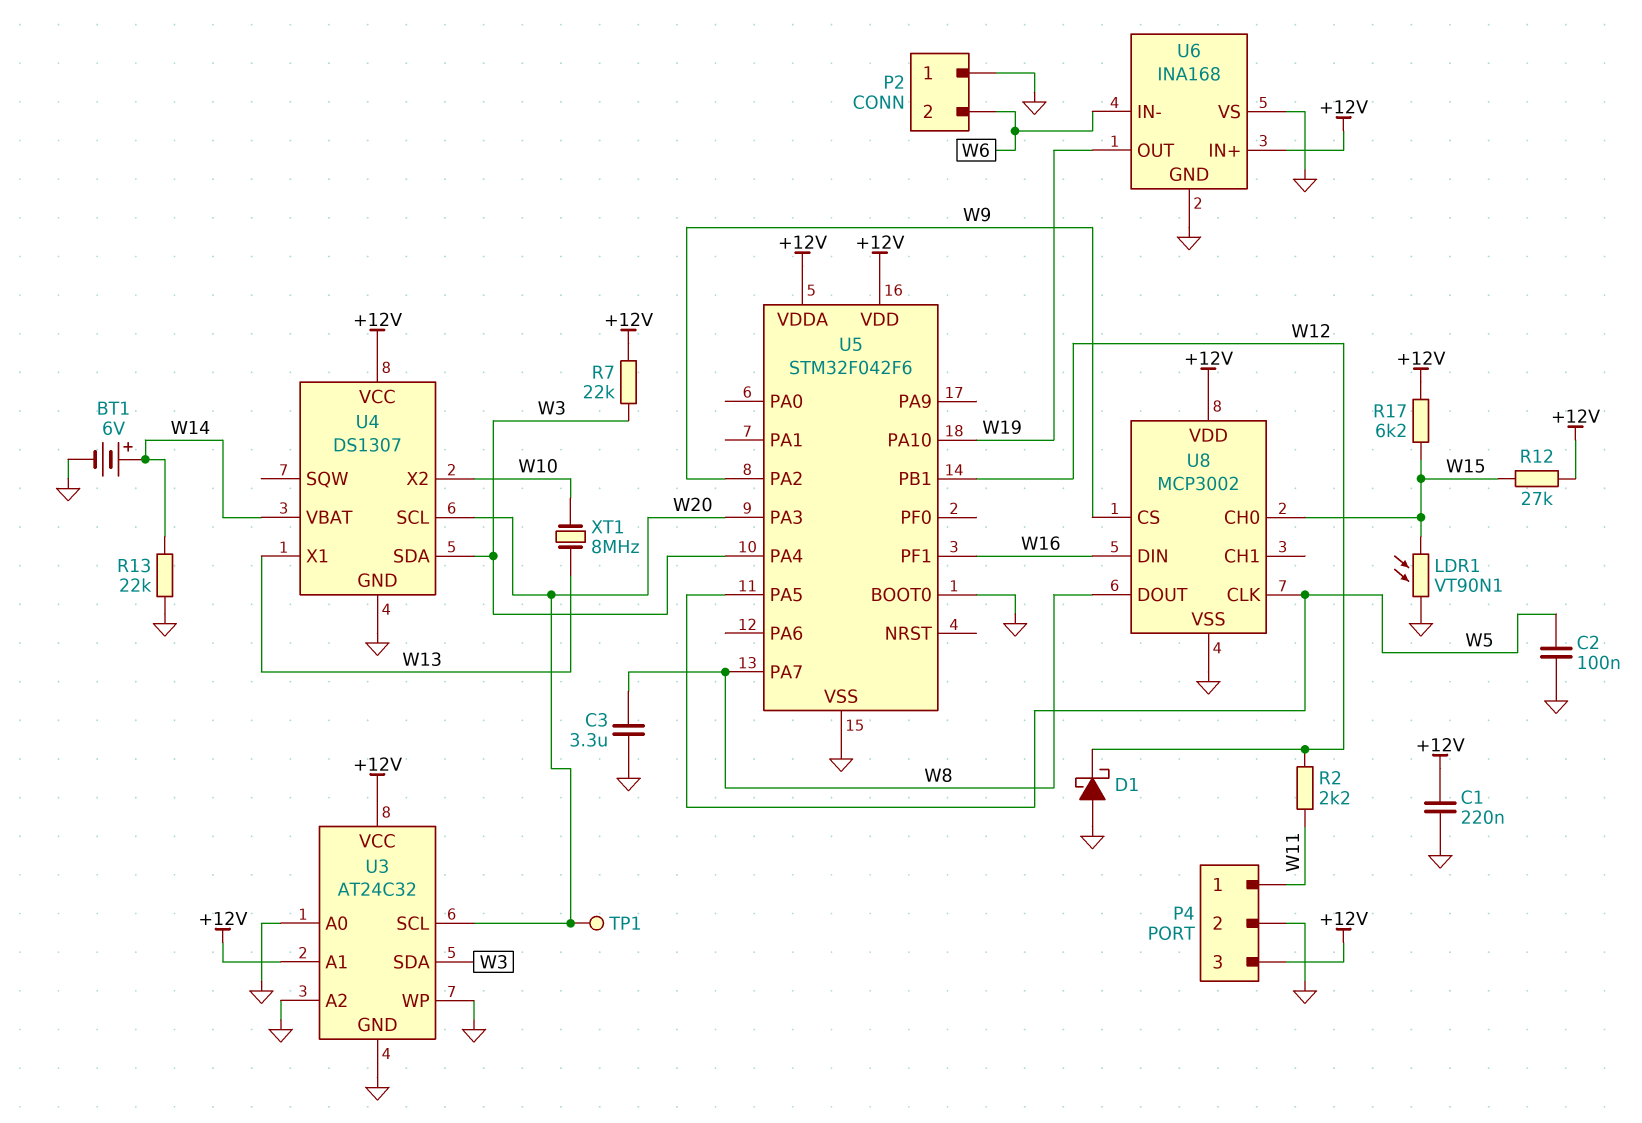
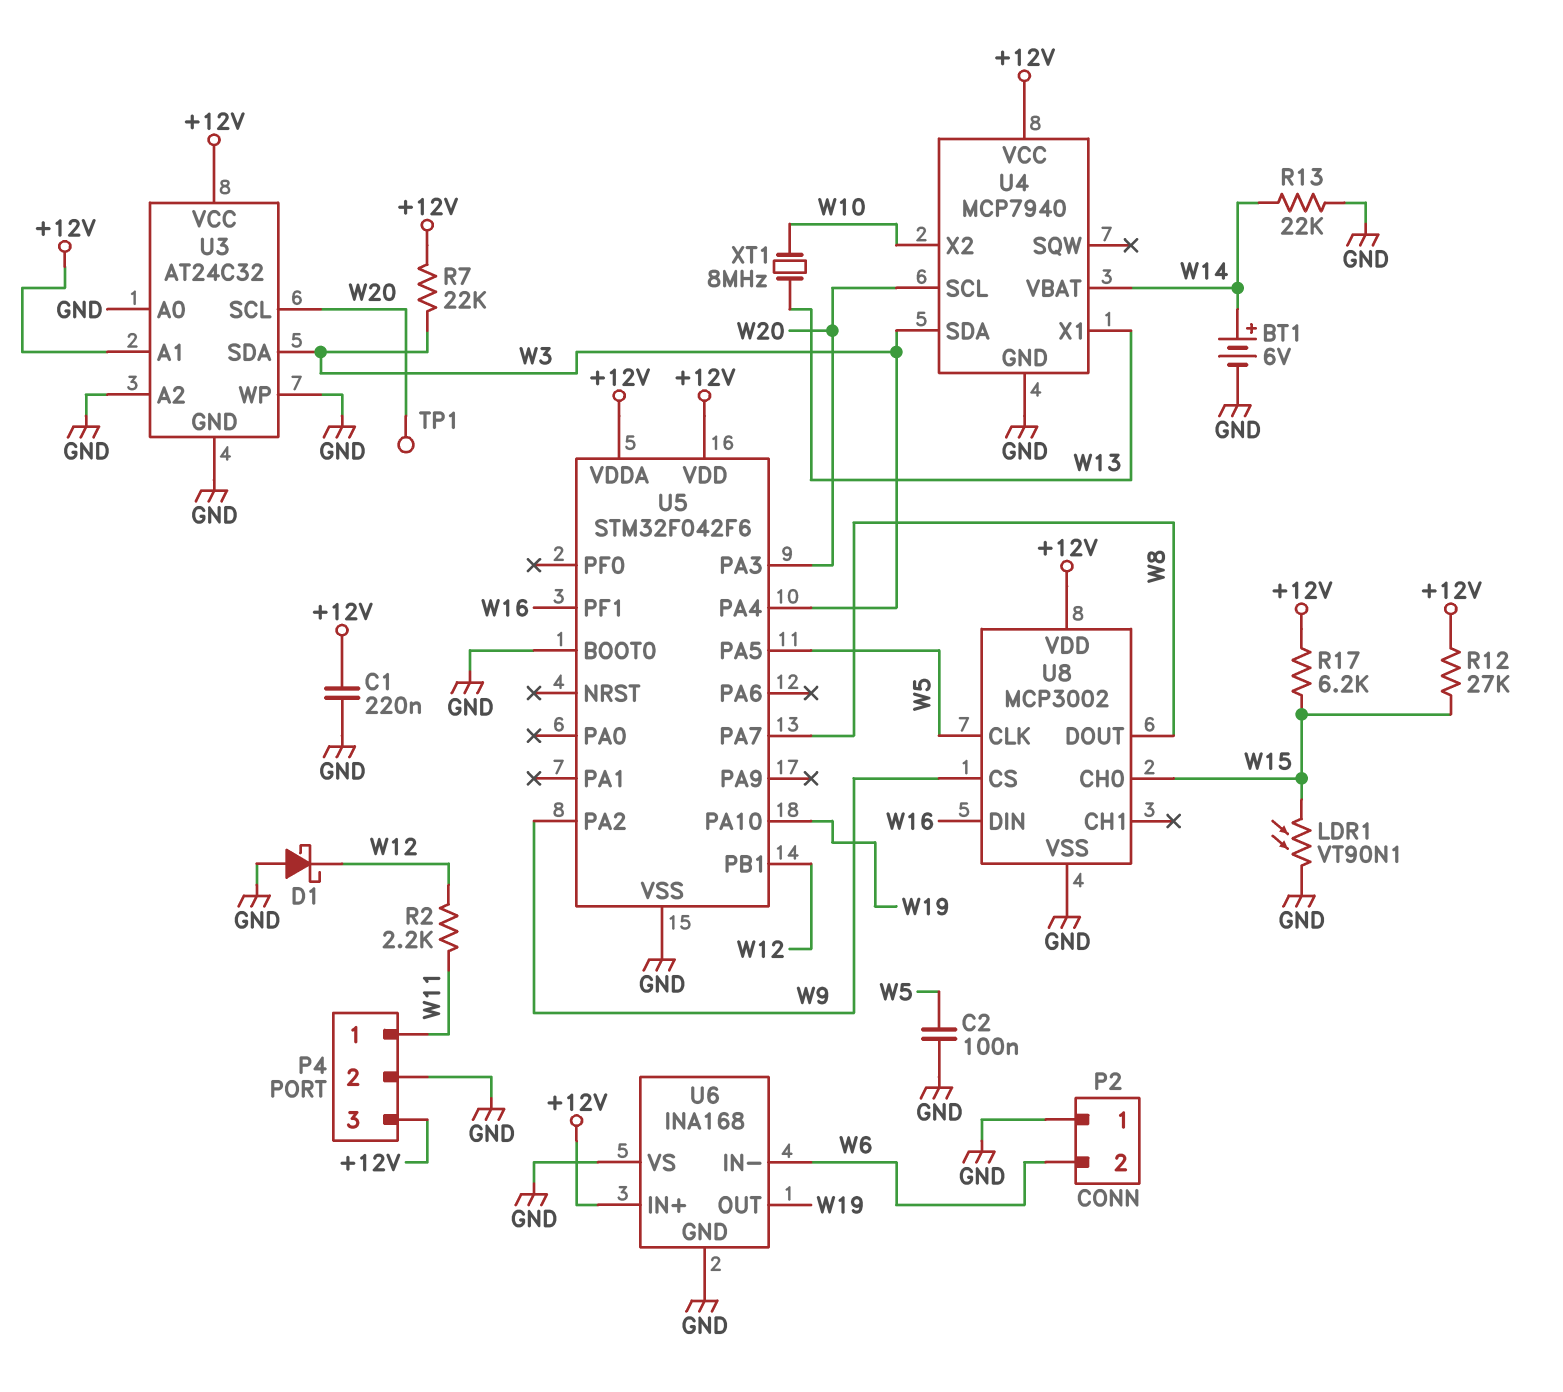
C3: 3.3uF (GND, W8) -> none
U4: DS1307 -> MCP7940

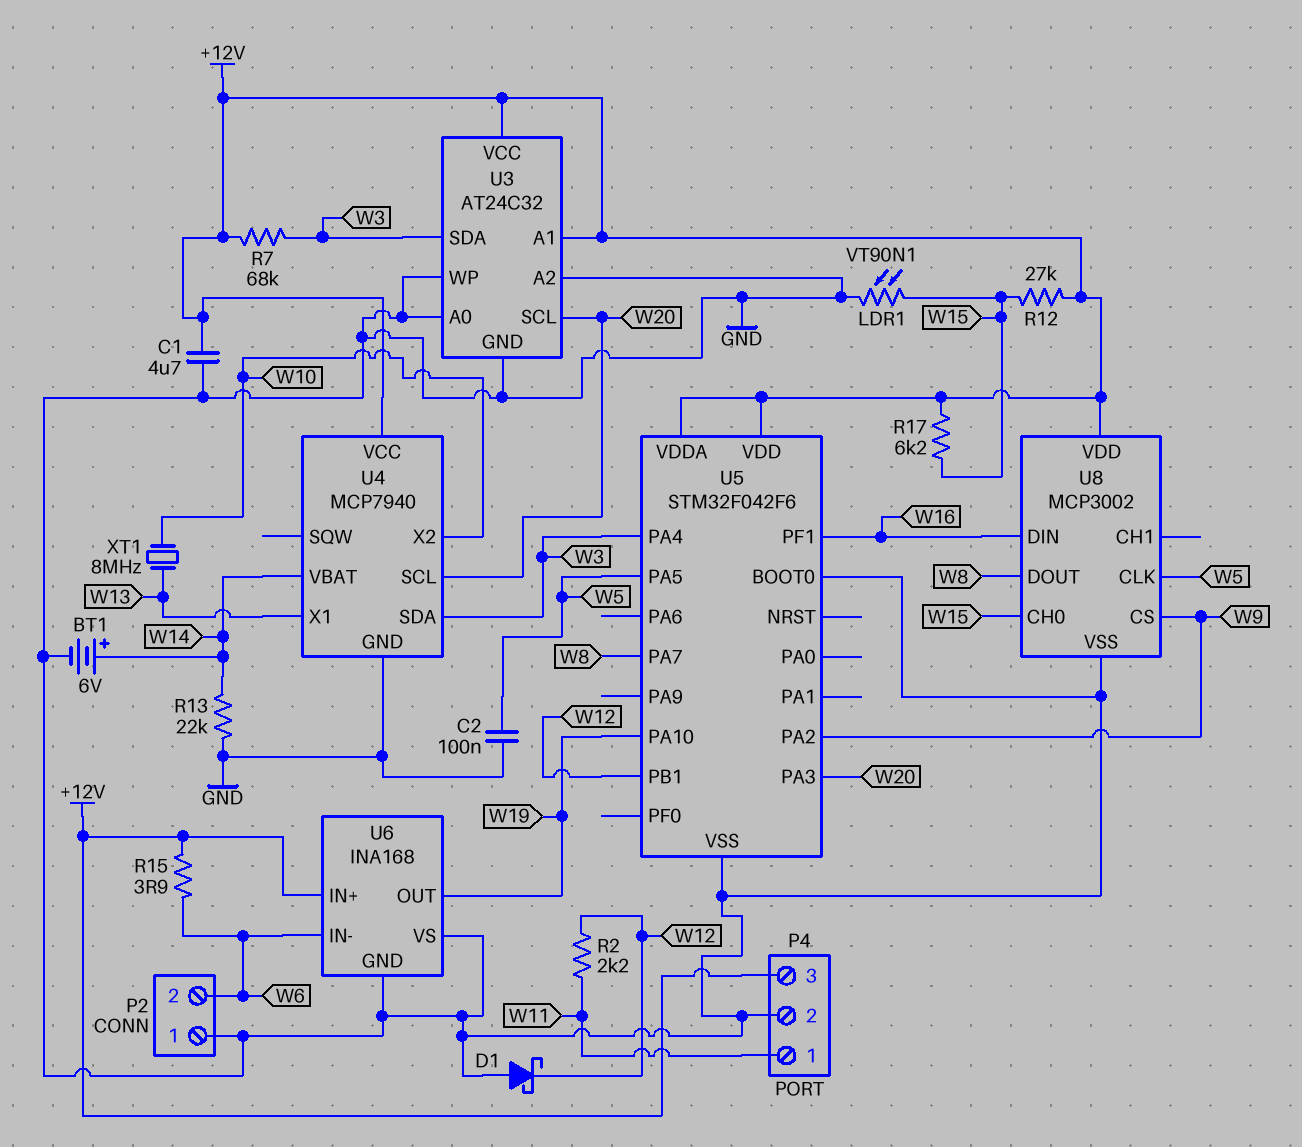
C1: 220nF (+12V, GND) -> 4.7uF (+12V, GND)
R7: 22k (+12V, W3) -> 68k (+12V, W3)
R15: none -> 3.9 (+12V, W6)
TP1: test point (W20) -> none

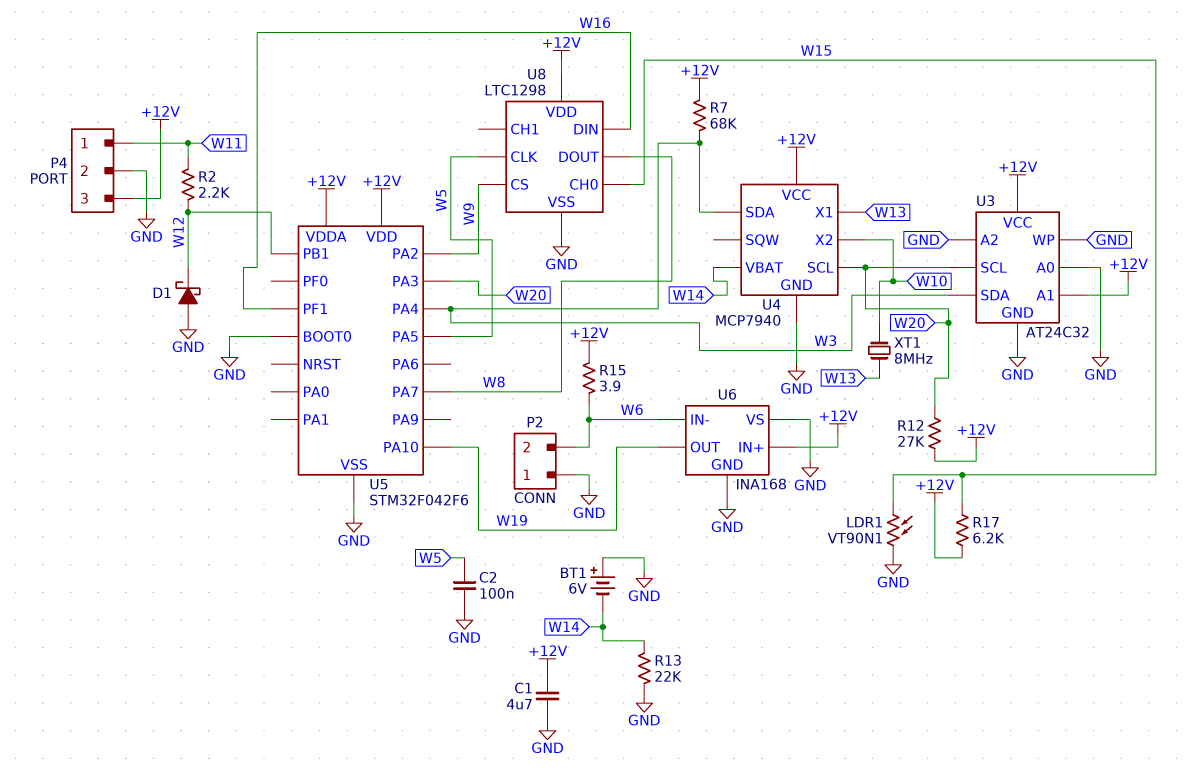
BT1: 6V (plus W14, minus GND) -> 6V (plus GND, minus W14)
R12: 27k (+12V, W15) -> 27k (+12V, W20)
U8: MCP3002 -> LTC1298

